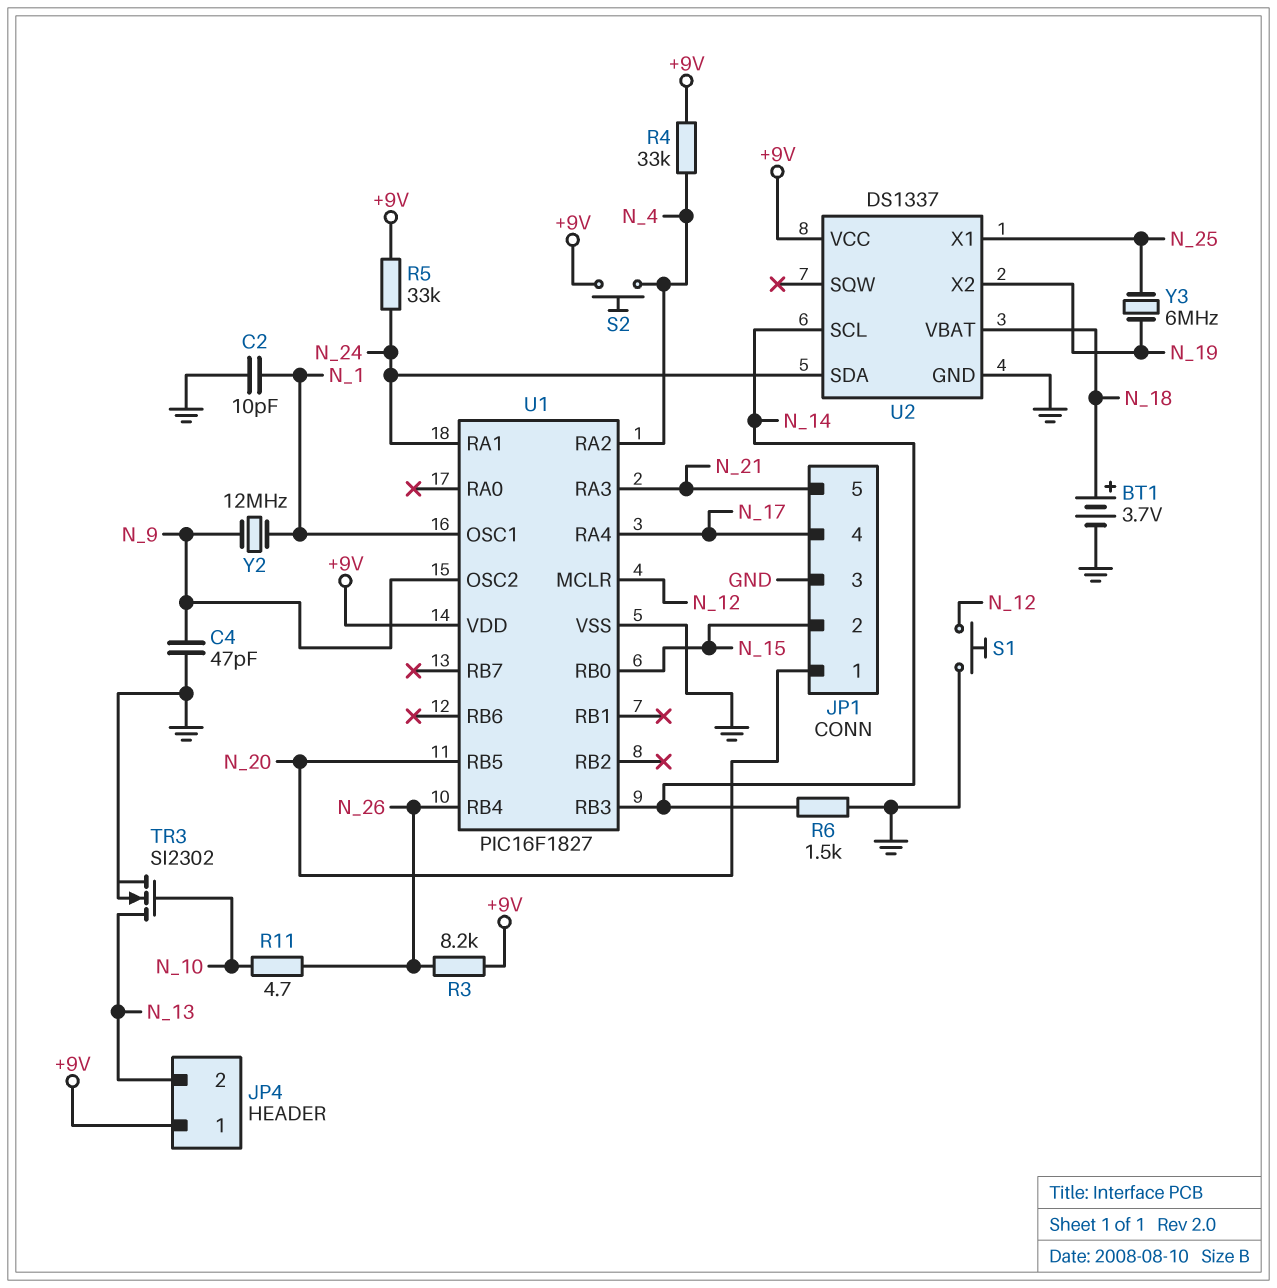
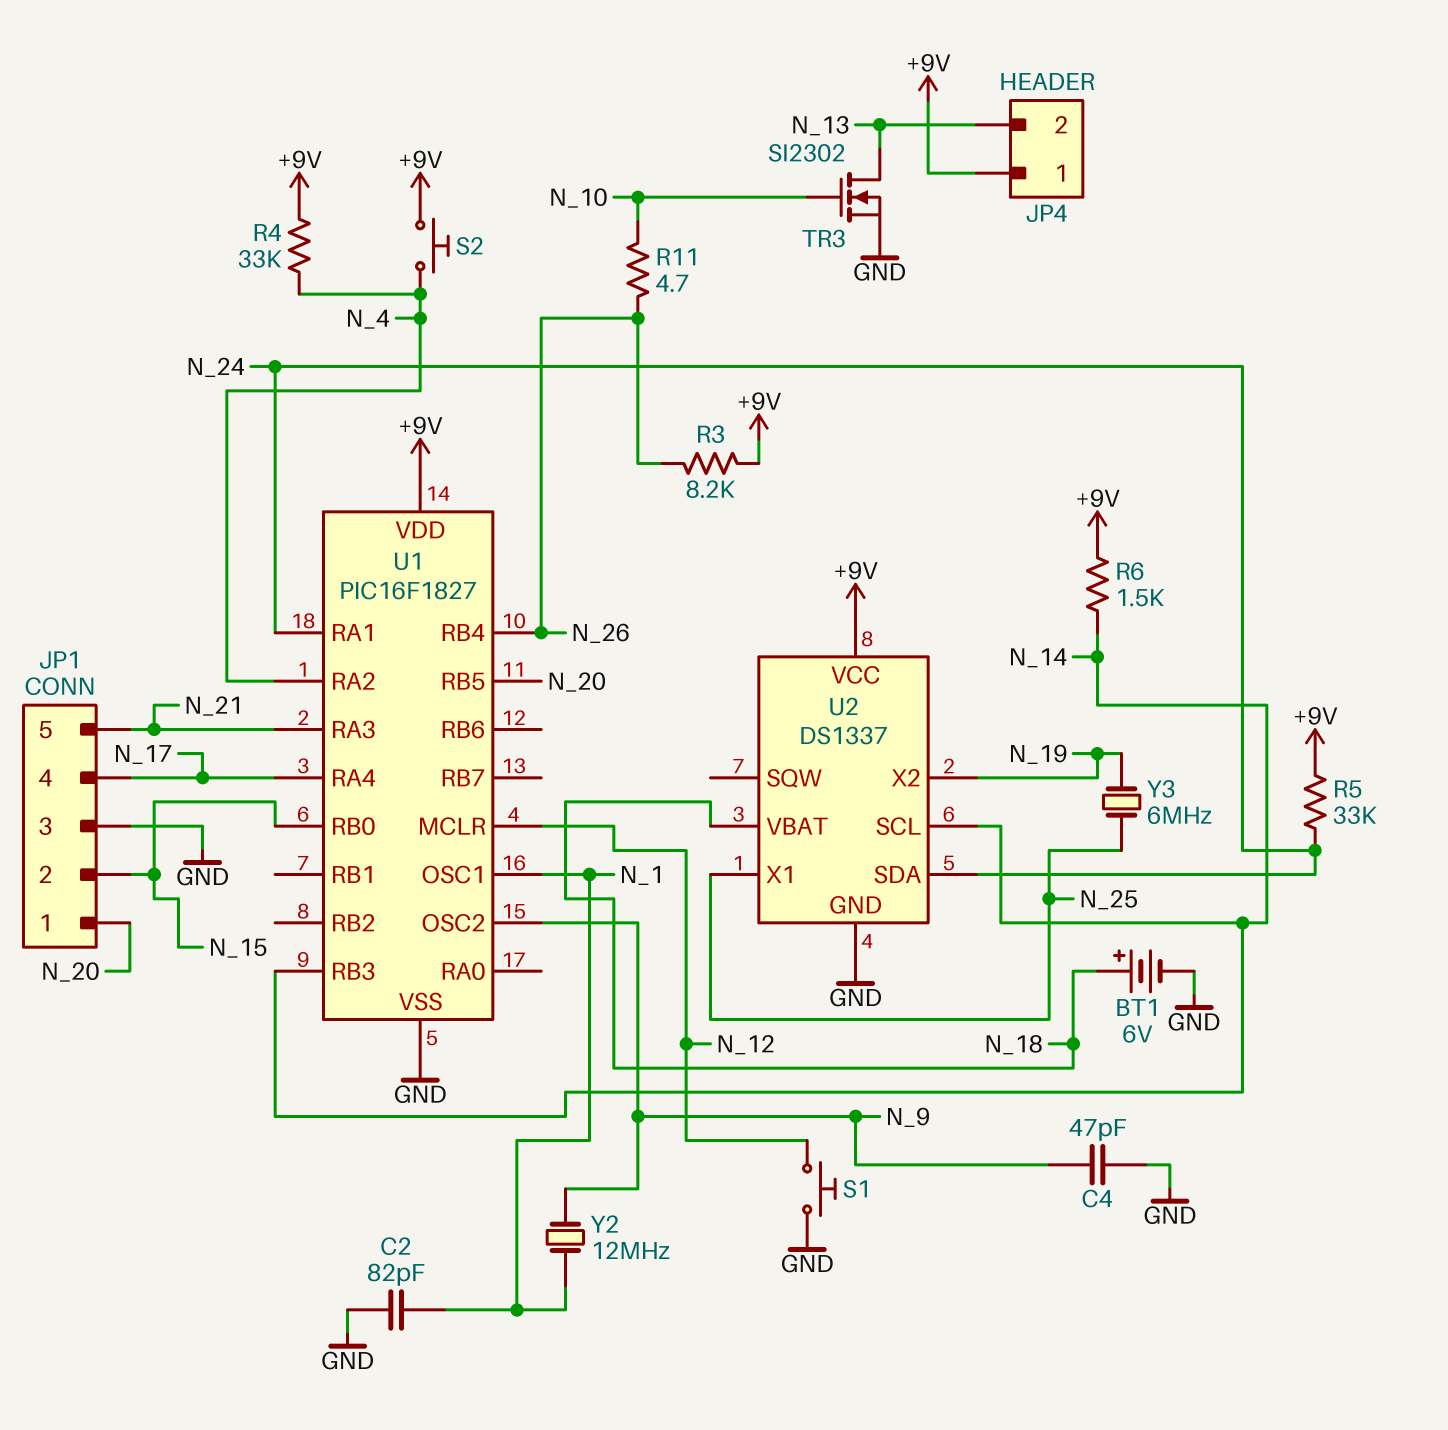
BT1: 3.7V (plus N_18, minus GND) -> 6V (plus N_18, minus GND)
C2: 10pF (GND, N_1) -> 82pF (GND, N_1)
R6: 1.5k (GND, N_14) -> 1.5k (+9V, N_14)

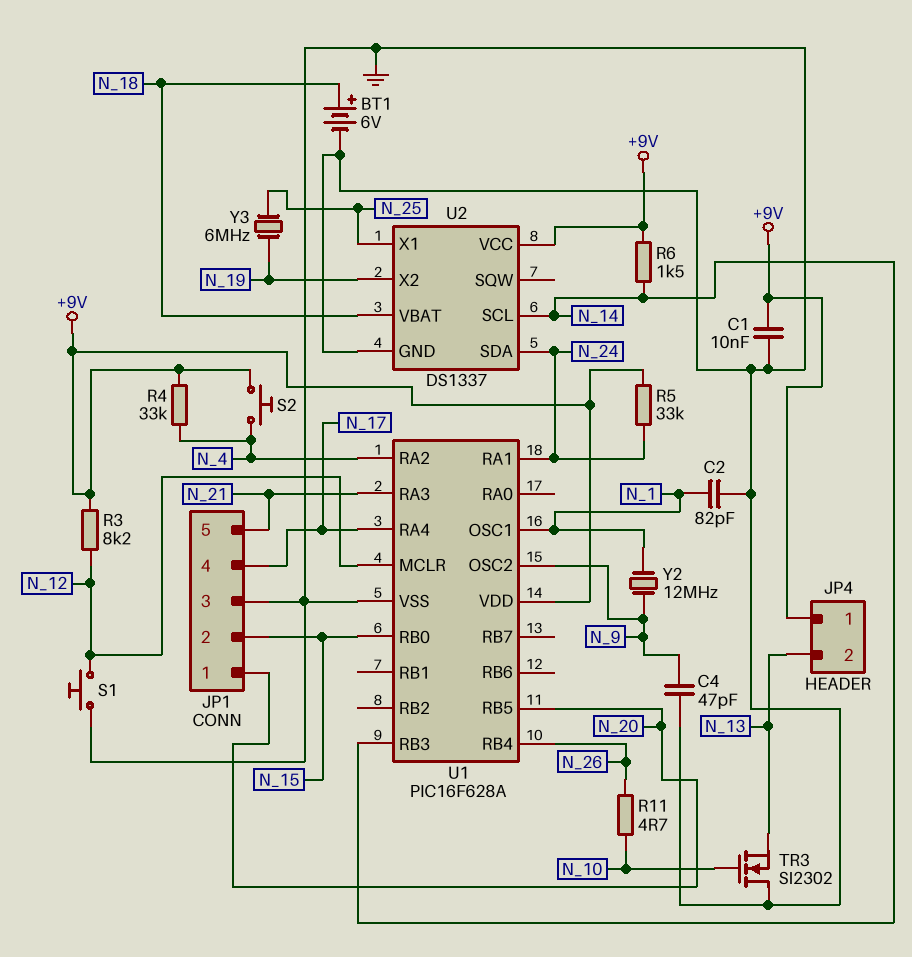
C1: none -> 10nF (+9V, GND)
R3: 8.2k (+9V, N_26) -> 8.2k (+9V, N_12)
TR3: NMOS SI2302 (G N_10, D N_13, S GND) -> NMOS SI2302 (G N_10, D GND, S N_13)
U1: PIC16F1827 -> PIC16F628A

